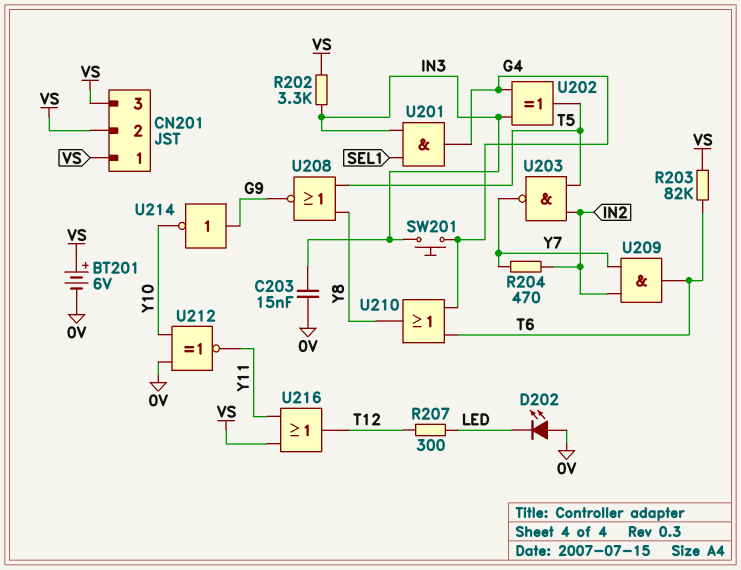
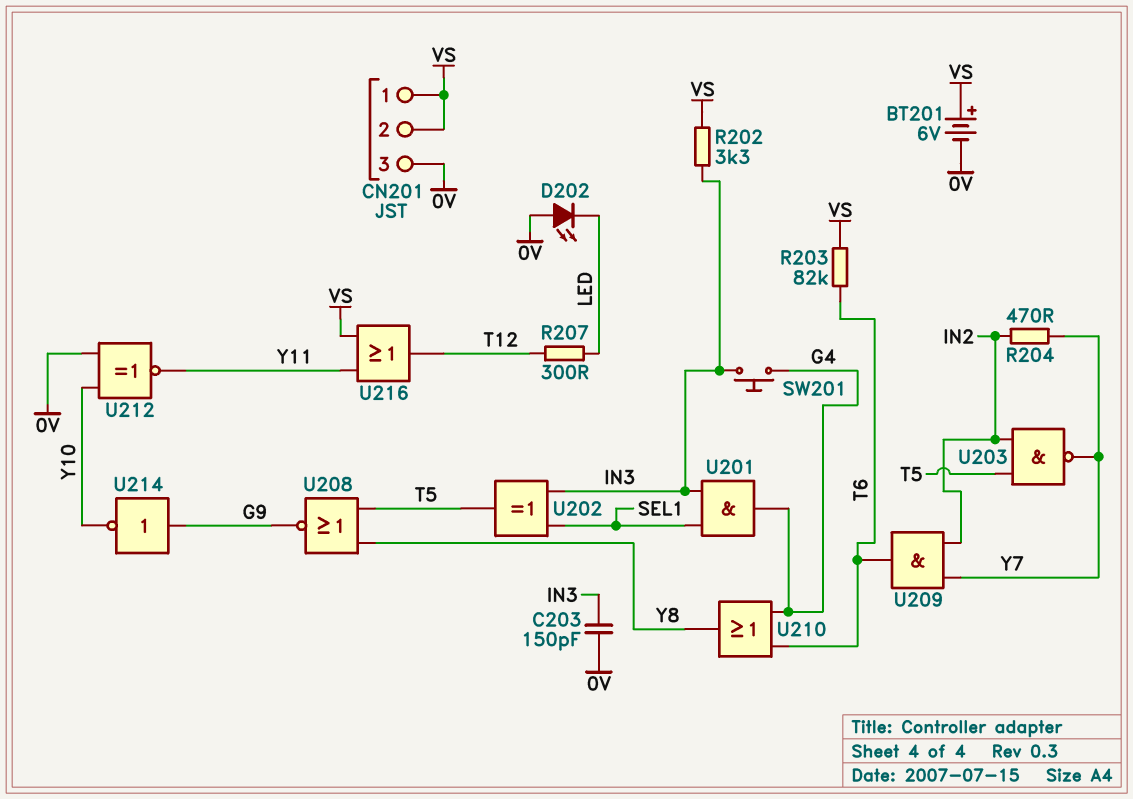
C203: 15nF (0V, IN3) -> 150pF (0V, IN3)
CN201 pin 3: VS -> 0V
U202: XOR (in G4, in IN3, out T5) -> XOR (in IN3, in SEL1, out T5)

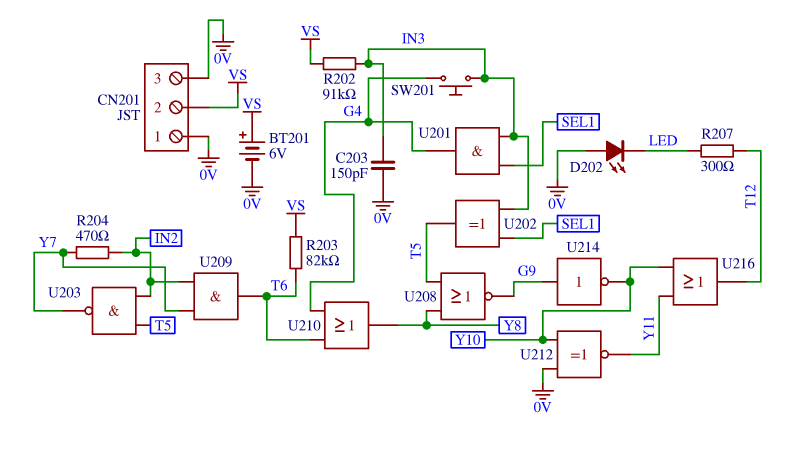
CN201 pin 1: VS -> 0V
R202: 3.3k (IN3, VS) -> 91k (IN3, VS)
U216: OR (in VS, in Y11, out T12) -> OR (in Y10, in Y11, out T12)

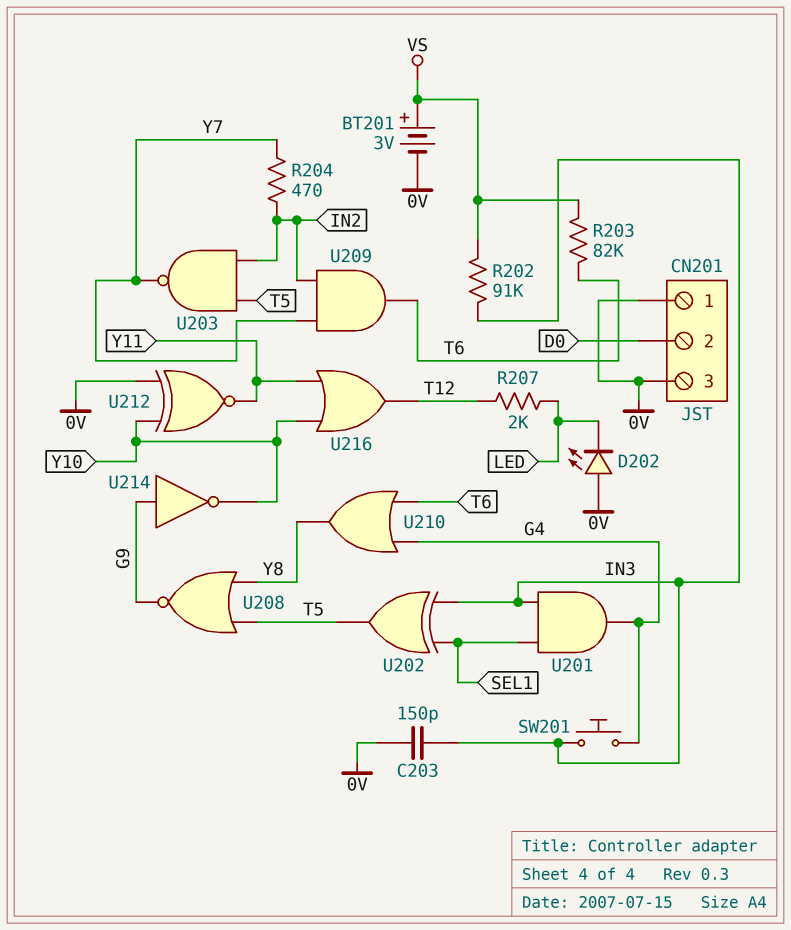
BT201: 6V (plus VS, minus 0V) -> 3V (plus VS, minus 0V)
CN201 pin 2: VS -> D0
R207: 300 (LED, T12) -> 2k (LED, T12)

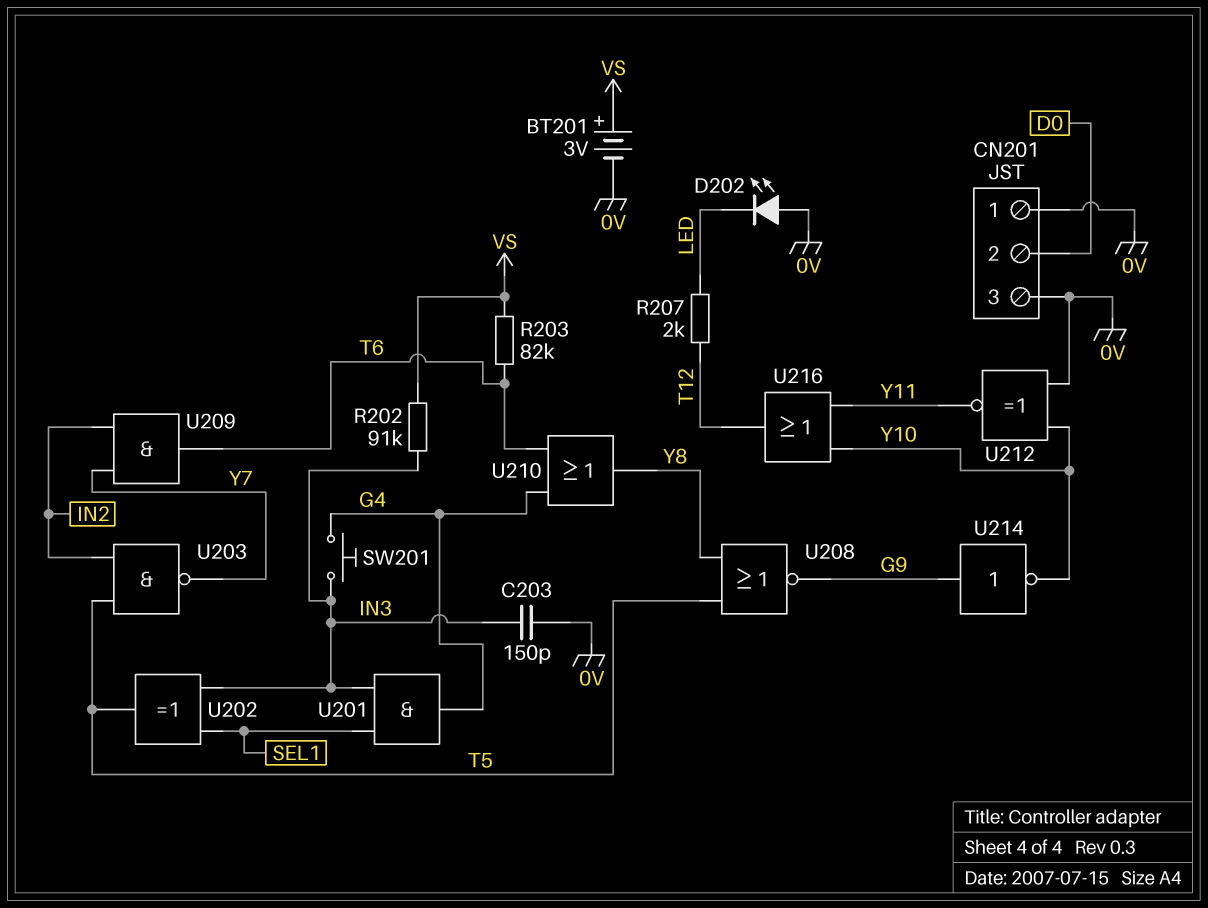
R204: 470 (IN2, Y7) -> none

